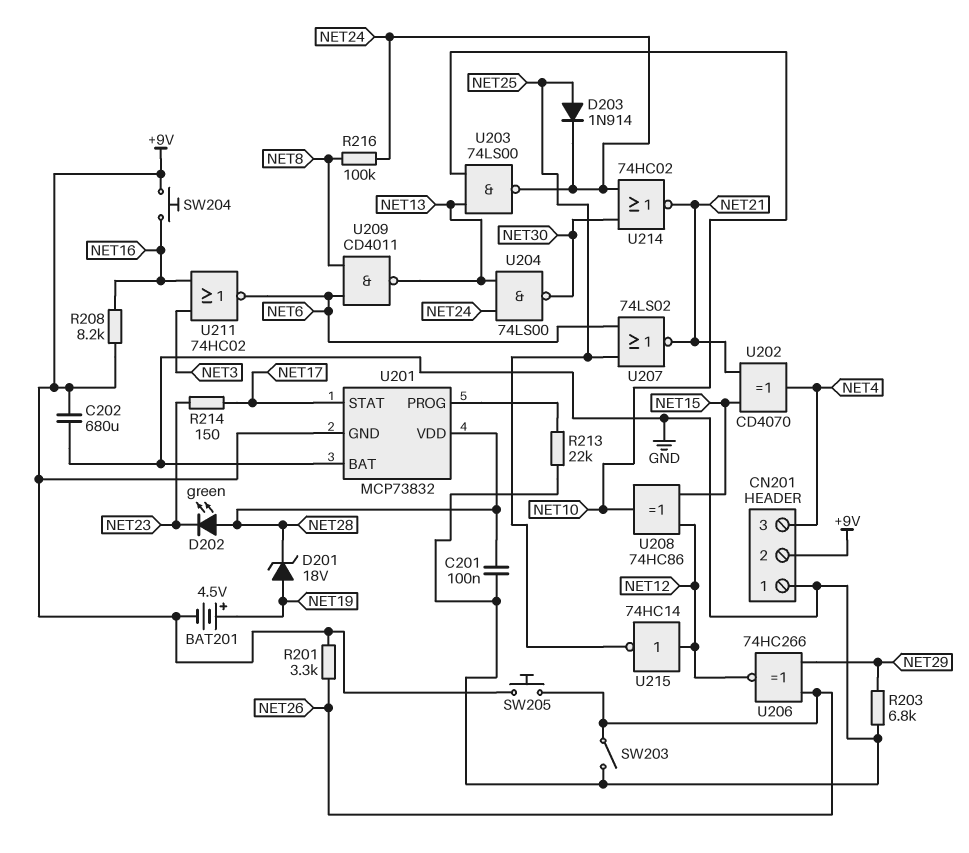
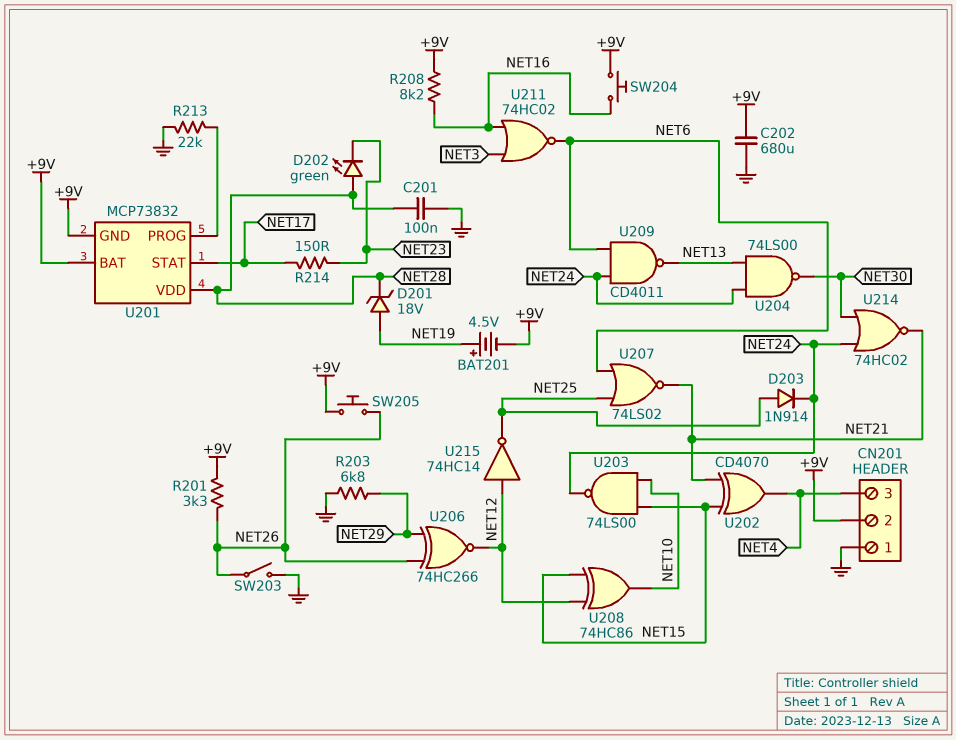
R216: 100k (NET8, NET24) -> none
U201 pin BAT: GND -> +9V
U203: NAND 74LS00 (in NET10, in NET13, out NET24) -> NAND 74LS00 (in NET10, in NET15, out NET24)
U209: NAND CD4011 (in NET6, in NET8, out NET13) -> NAND CD4011 (in NET6, in NET24, out NET13)

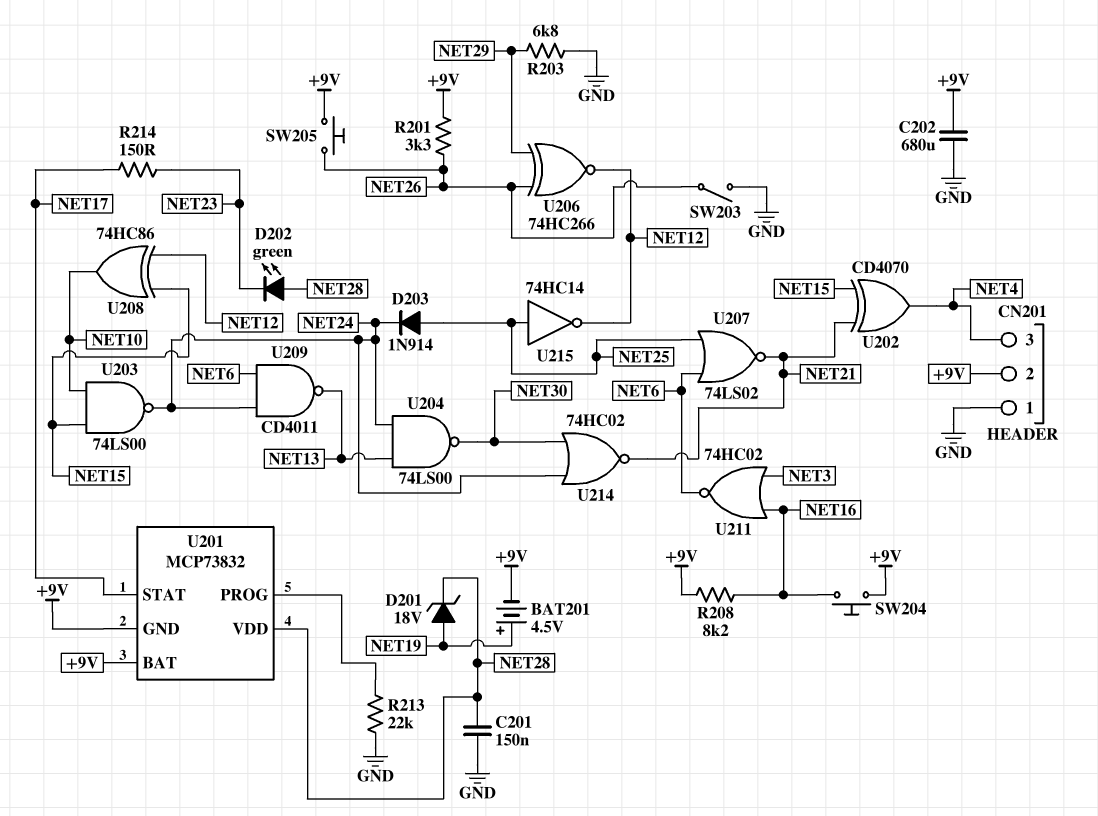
C201: 100nF (GND, NET28) -> 150nF (GND, NET28)
U215: NOT 74HC14 (in NET12, out NET25) -> NOT 74HC14 (in NET25, out NET12)

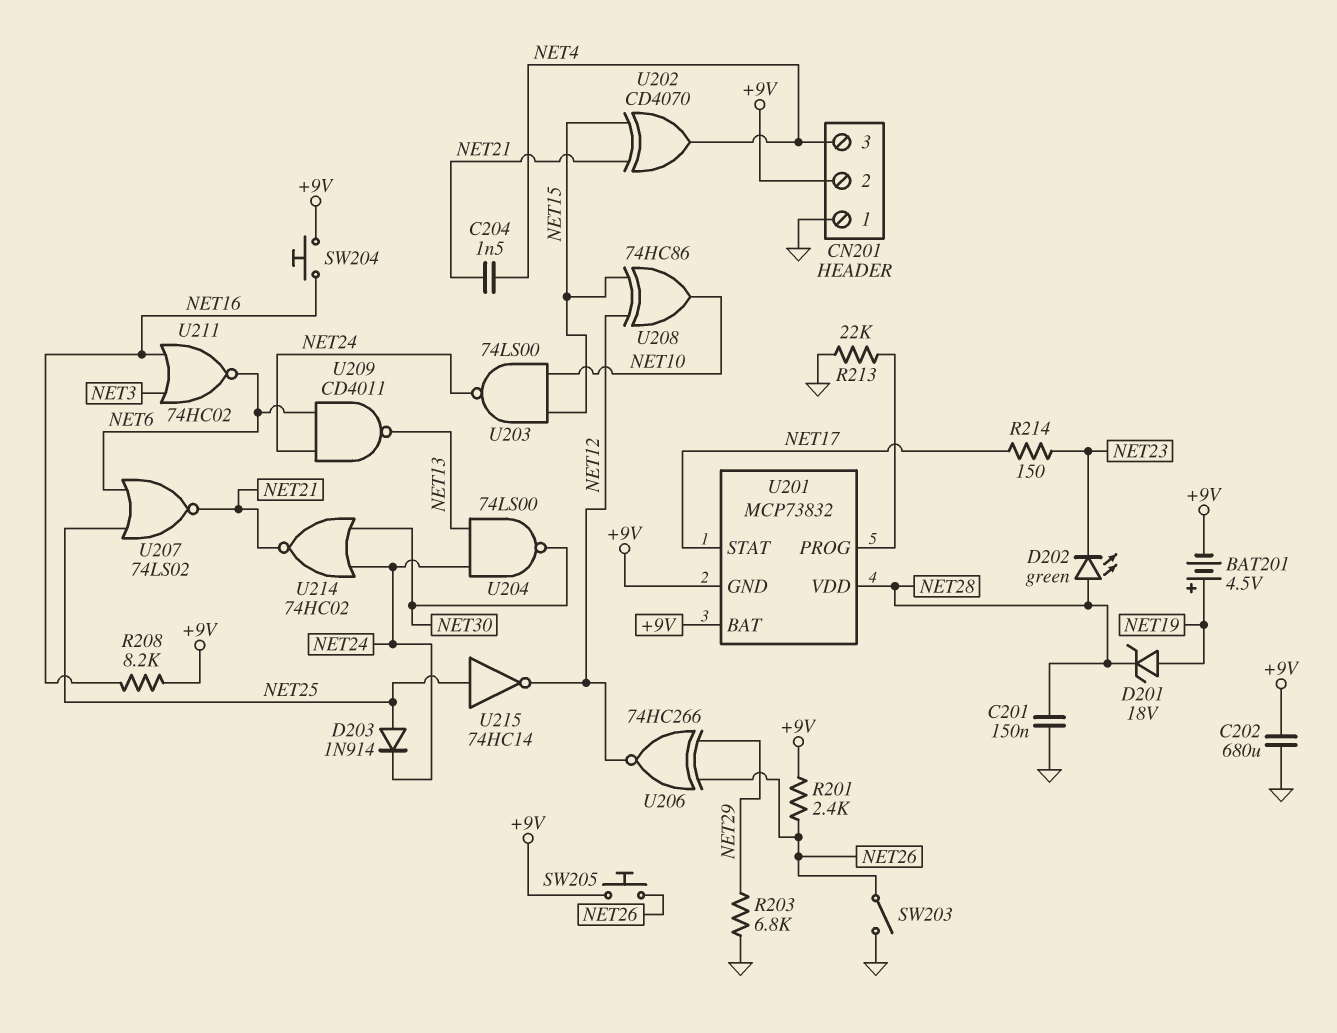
C204: none -> 1.5nF (NET4, NET21)
R201: 3.3k (+9V, NET26) -> 2.4k (+9V, NET26)

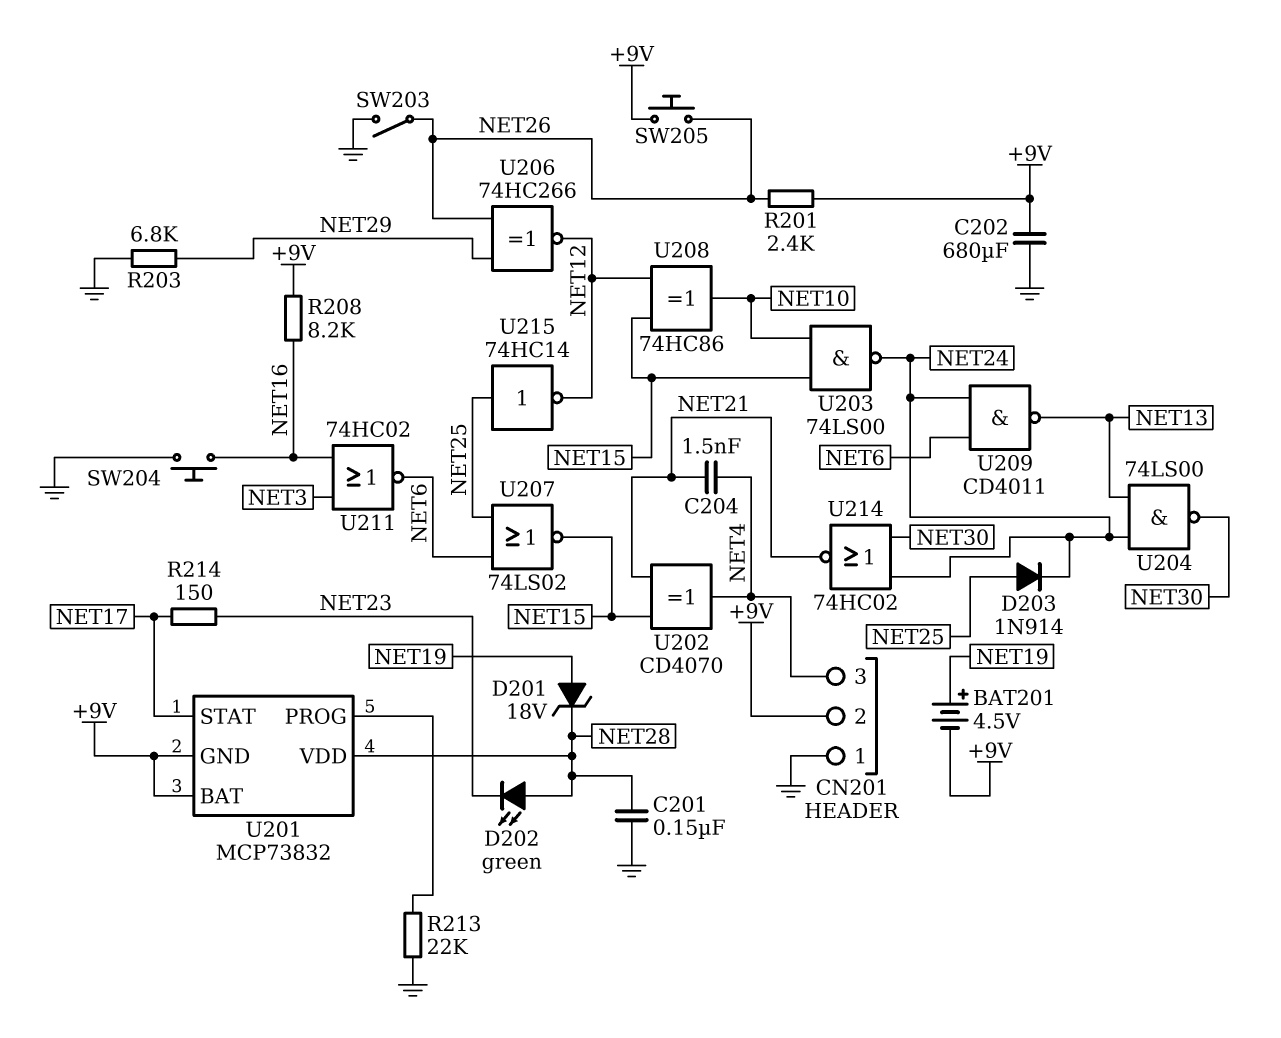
SW204: button (+9V, NET16) -> button (GND, NET16)
U207: NOR 74LS02 (in NET6, in NET25, out NET21) -> NOR 74LS02 (in NET6, in NET25, out NET15)

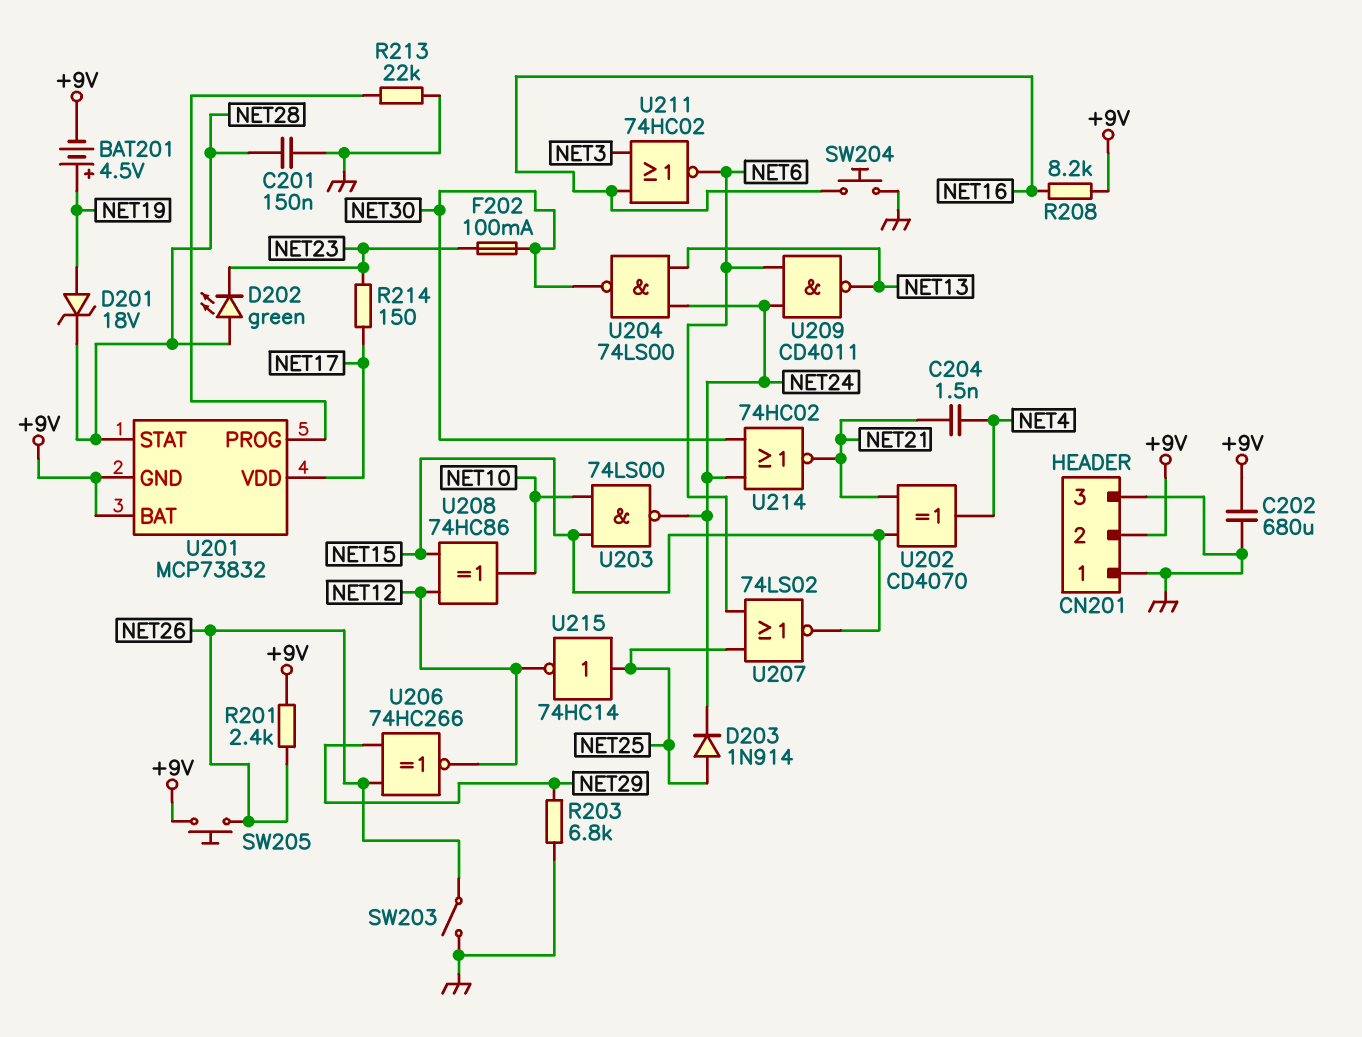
CN201 pin 3: NET4 -> GND
F202: none -> 100mA (NET23, NET30)
U201 pin STAT: NET17 -> NET28
U201 pin VDD: NET28 -> NET17

